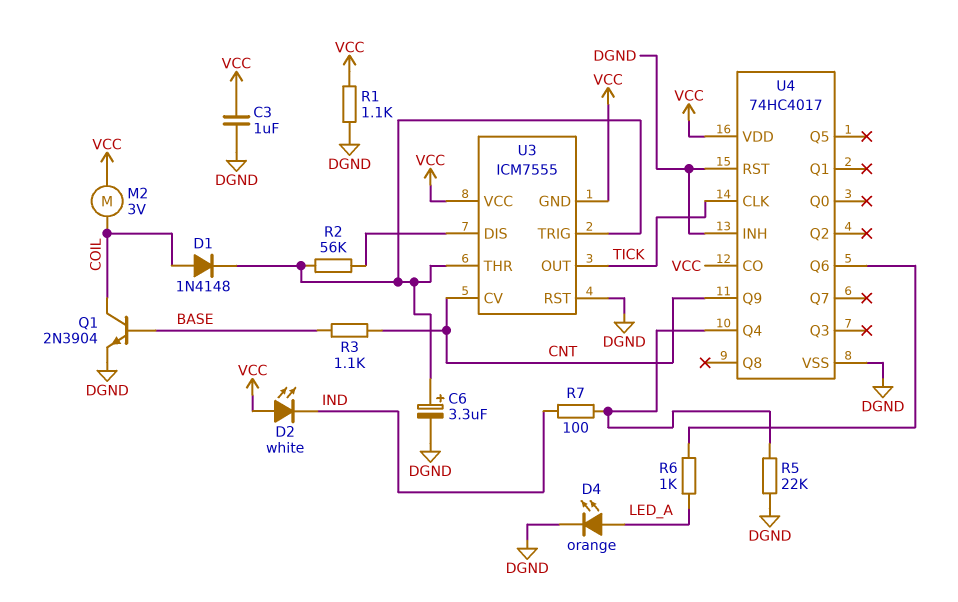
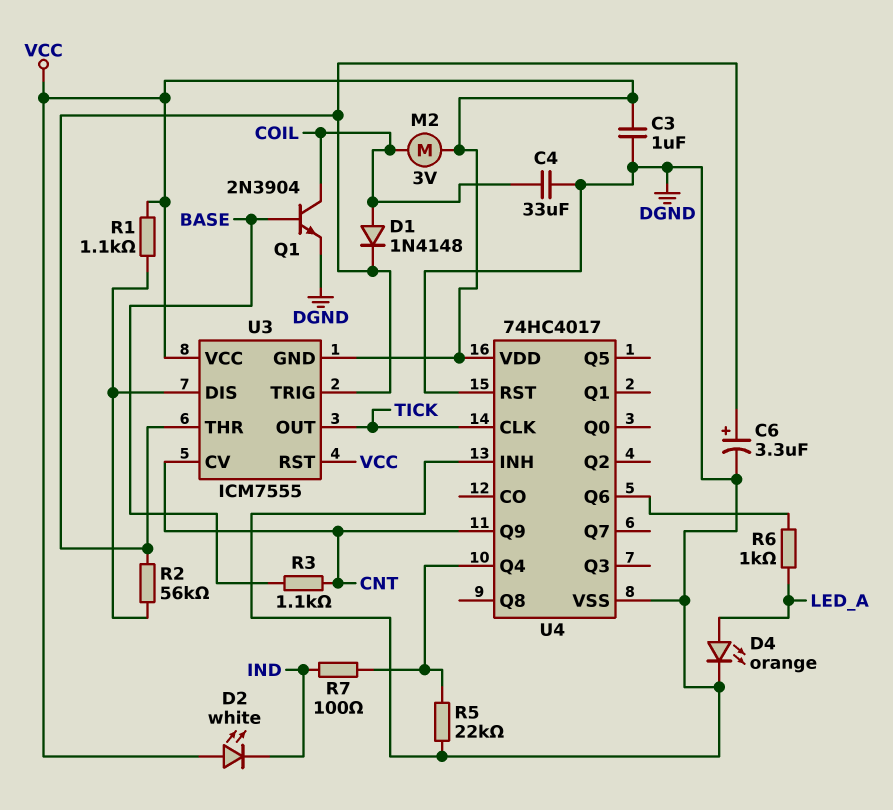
C4: none -> 33uF (COIL, DGND)
R1: 1.1k (DGND, VCC) -> 1.1k (U3/DIS, VCC)
U3 pin RST: DGND -> VCC
U4 pin CO: VCC -> none

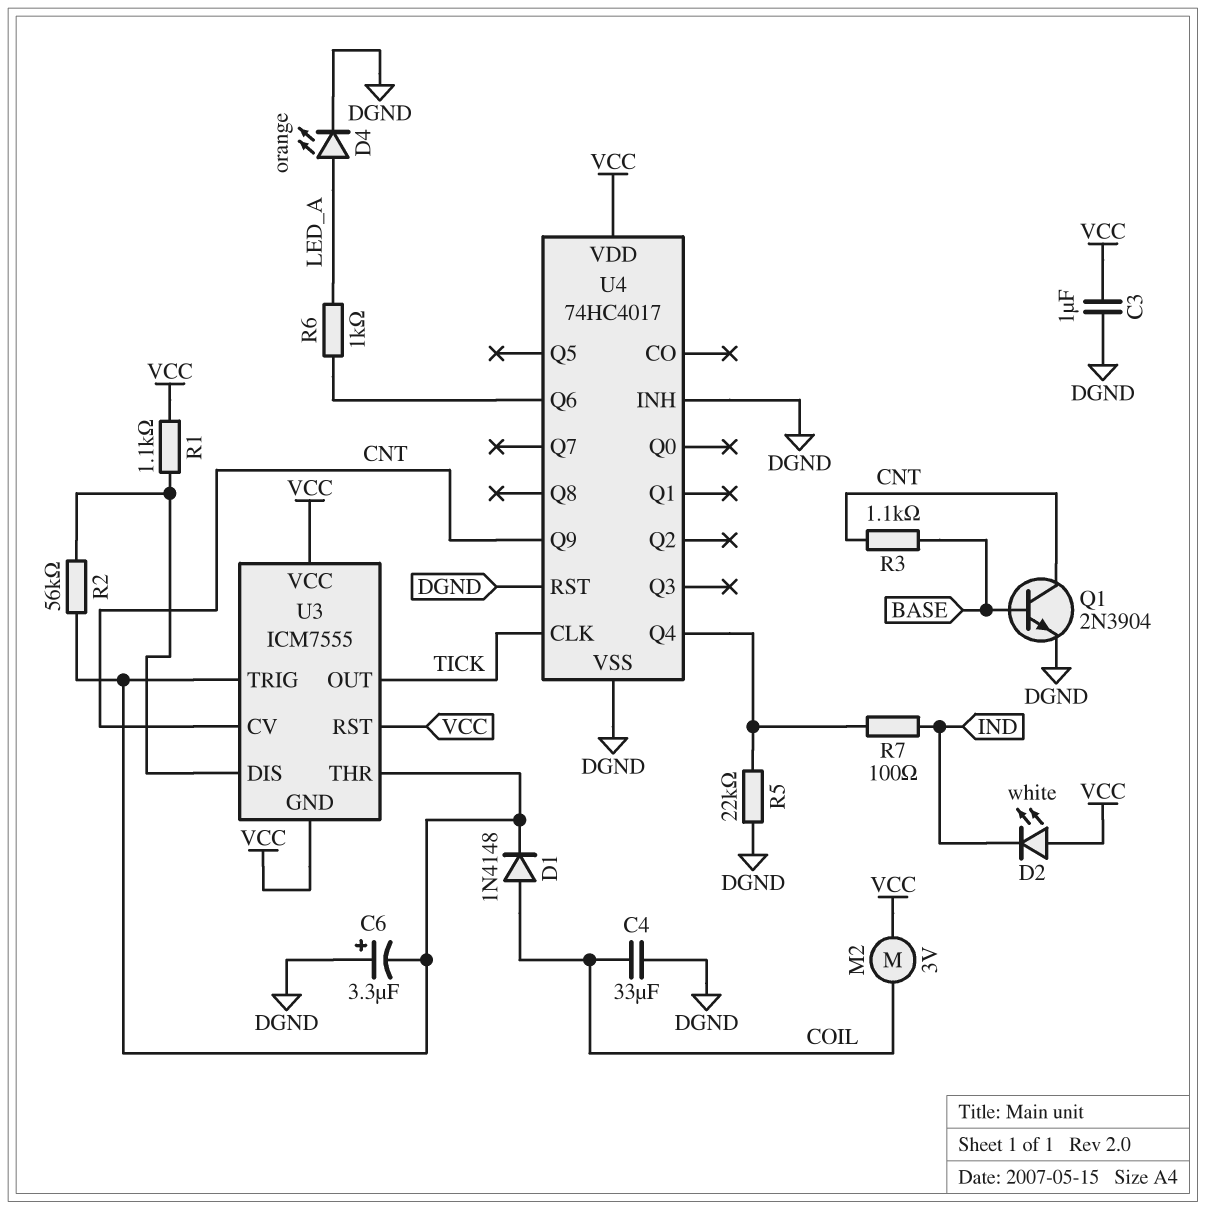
C6: 3.3uF (plus U3/THR, minus DGND) -> 3.3uF (plus DGND, minus U3/THR)
Q1: NPN 2N3904 (B BASE, C COIL, E DGND) -> NPN 2N3904 (B BASE, C CNT, E DGND)

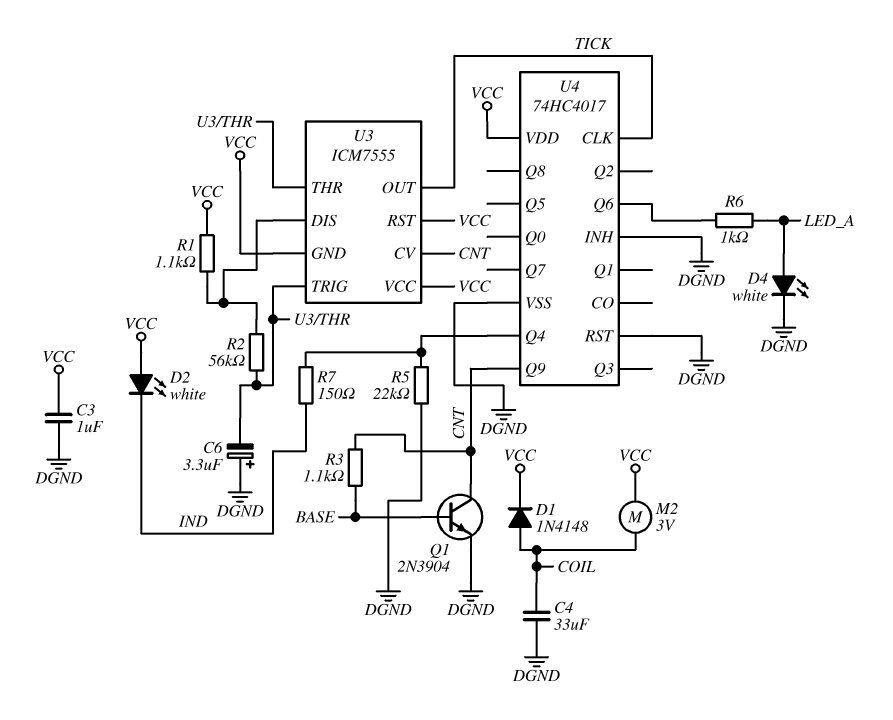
D1: diode 1N4148 (A COIL, K U3/THR) -> diode 1N4148 (A COIL, K VCC)
D4: LED orange (A LED_A, K DGND) -> LED white (A LED_A, K DGND)
R7: 100 (IND, U4/Q4) -> 150 (IND, U4/Q4)

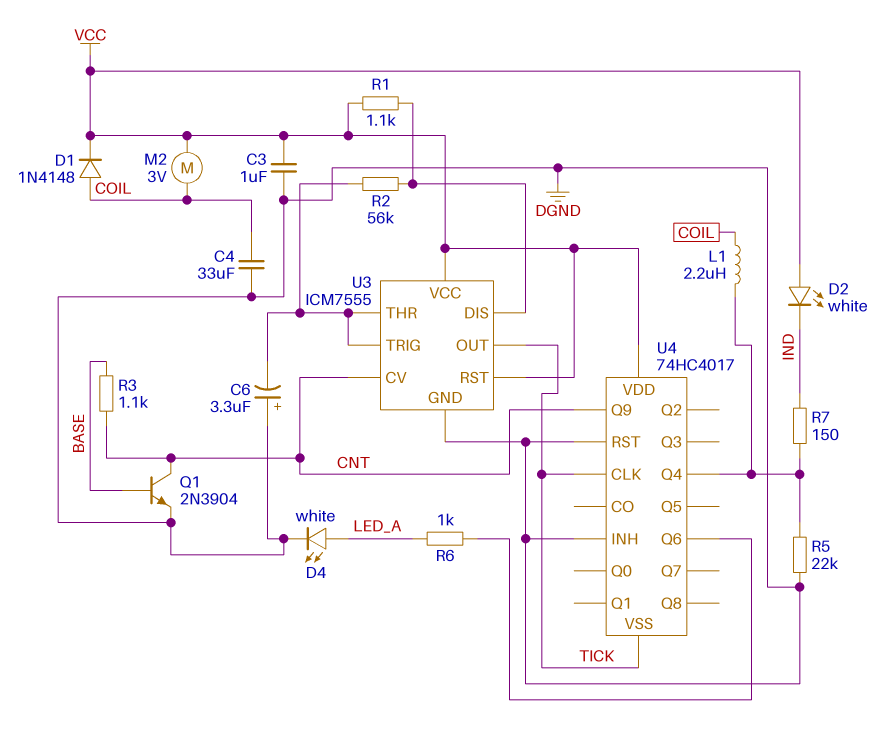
L1: none -> 2.2uH (COIL, U4/Q4)
U3 pin GND: VCC -> DGND
U4 pin VSS: DGND -> TICK

